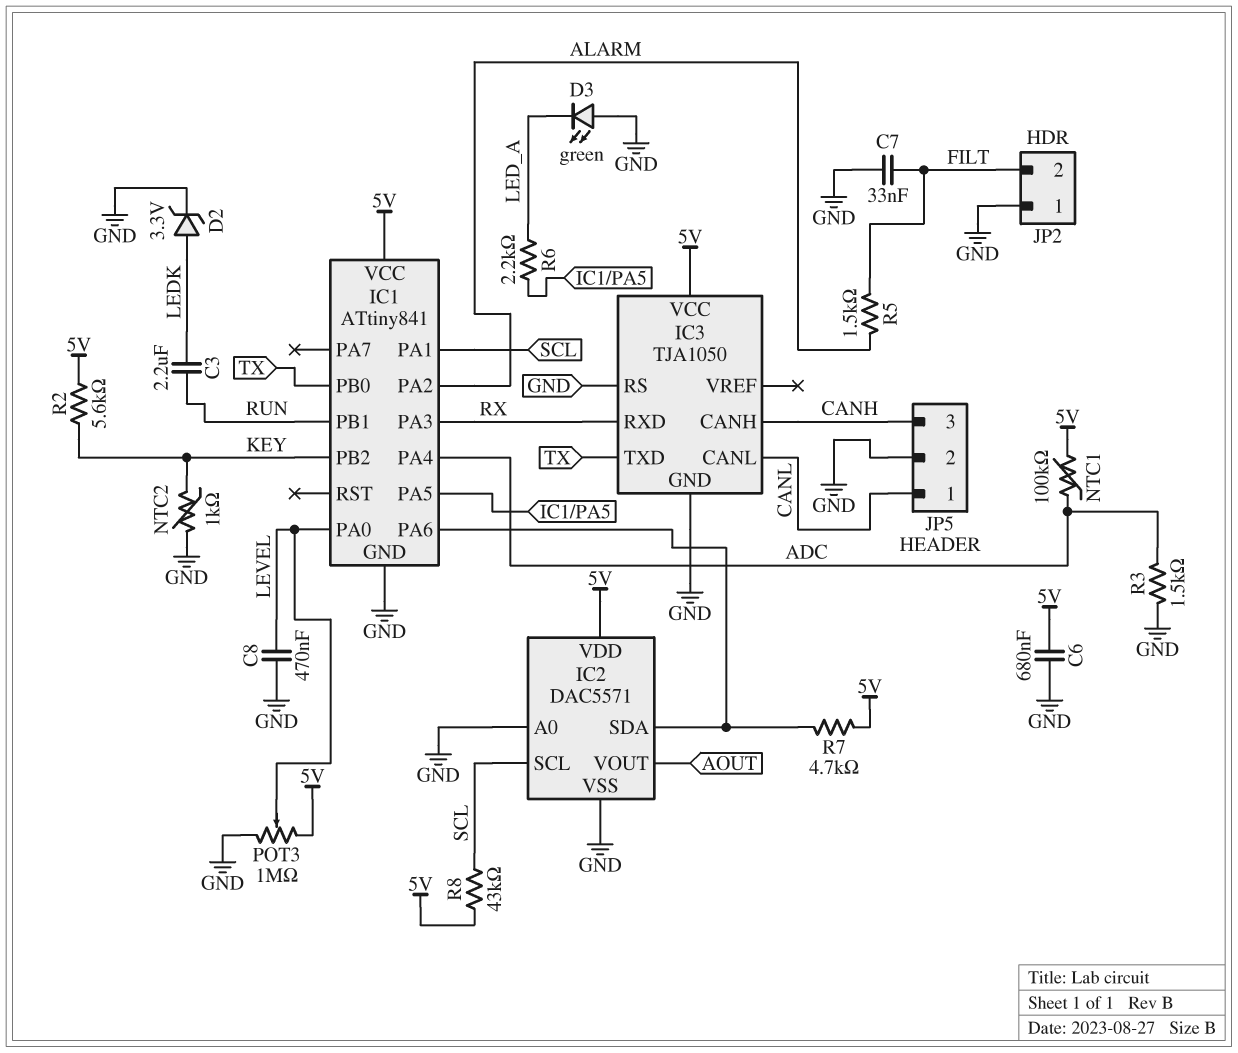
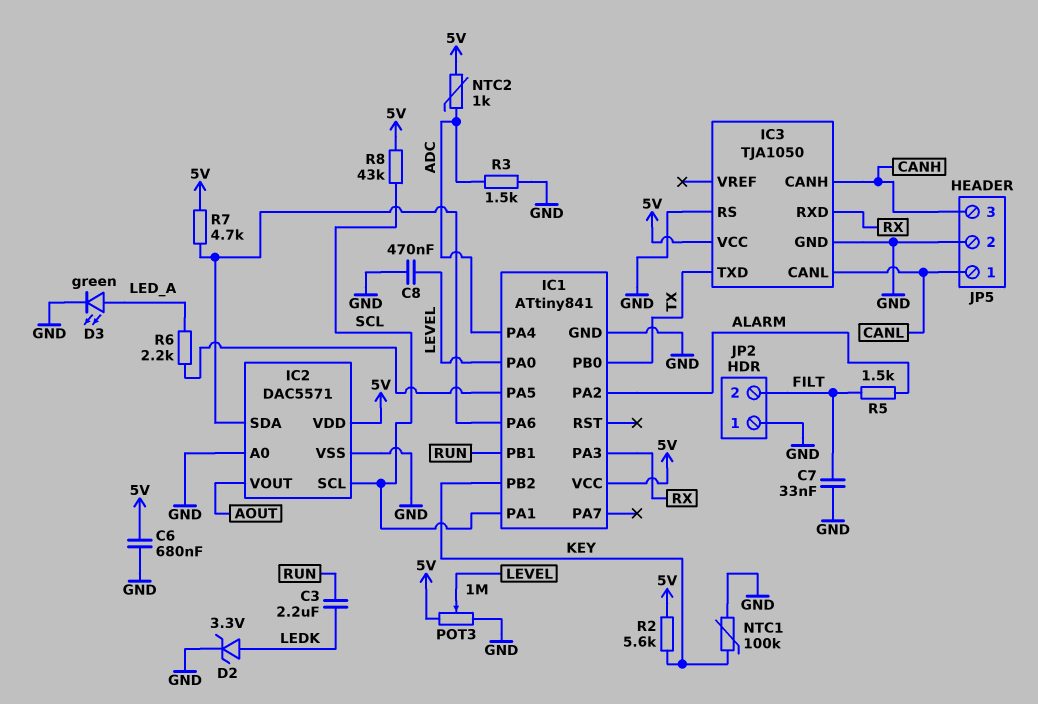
D3: LED green (A GND, K LED_A) -> LED green (A LED_A, K GND)
NTC1: 100k (5V, ADC) -> 100k (GND, KEY)
NTC2: 1k (GND, KEY) -> 1k (5V, ADC)

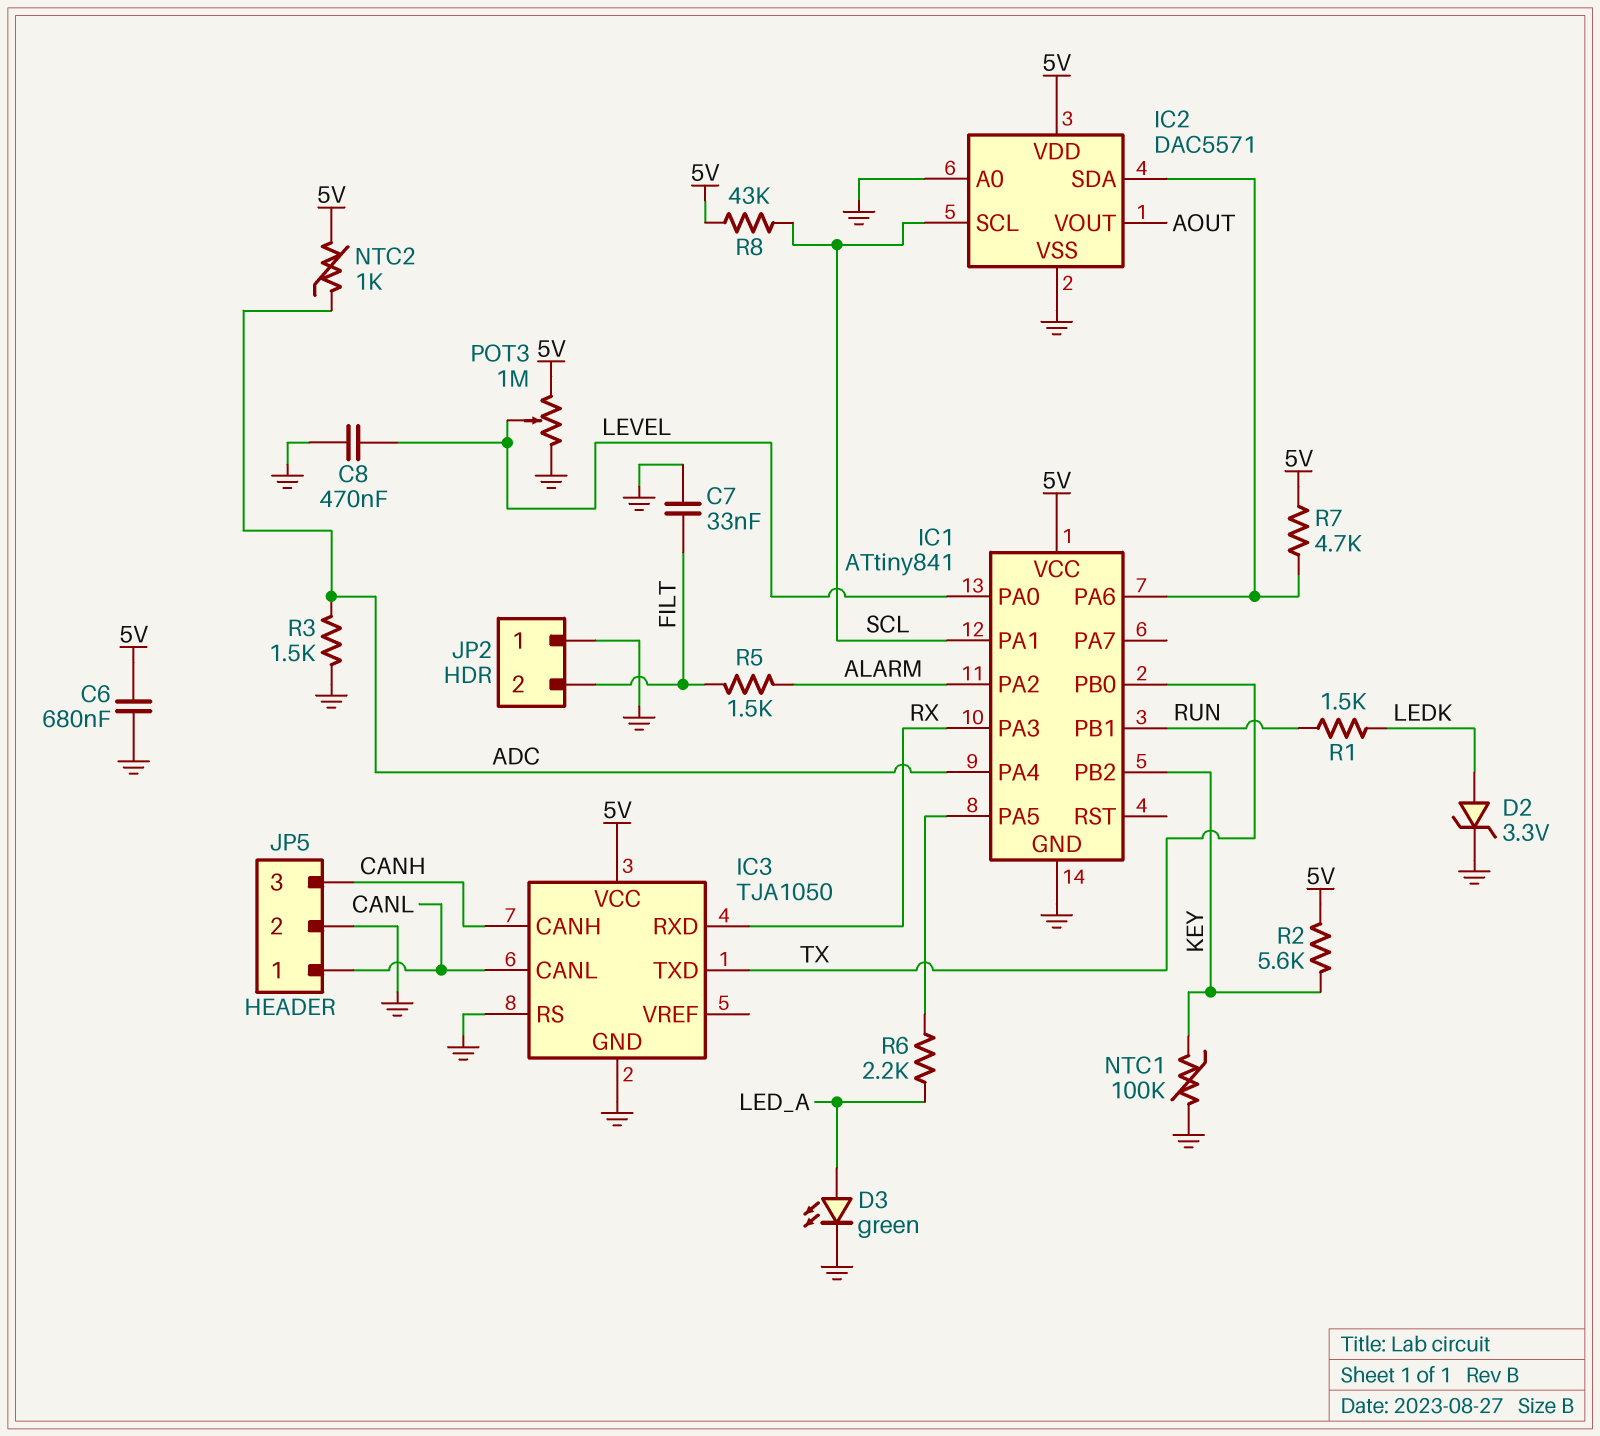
C3: 2.2uF (LEDK, RUN) -> none
R1: none -> 1.5k (LEDK, RUN)

